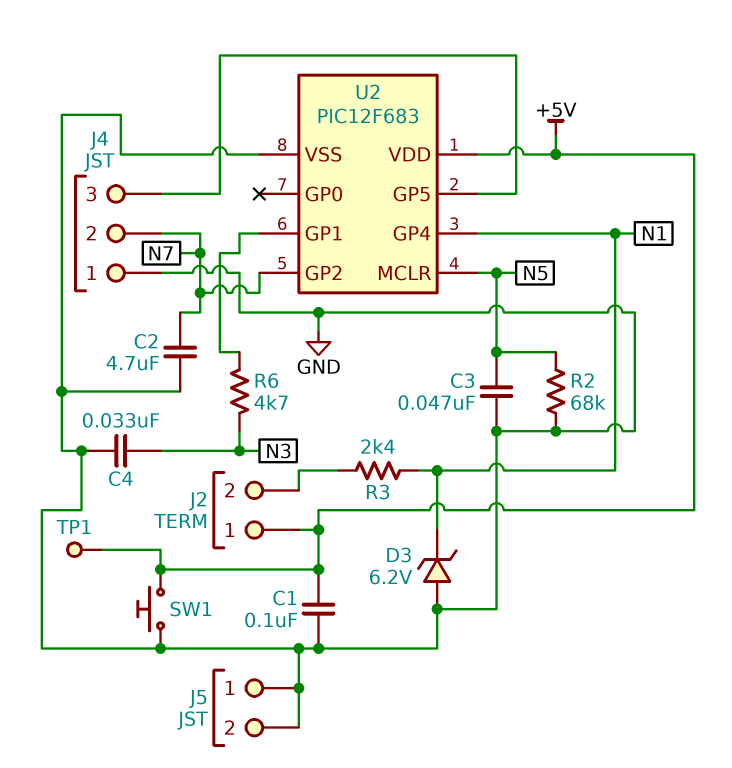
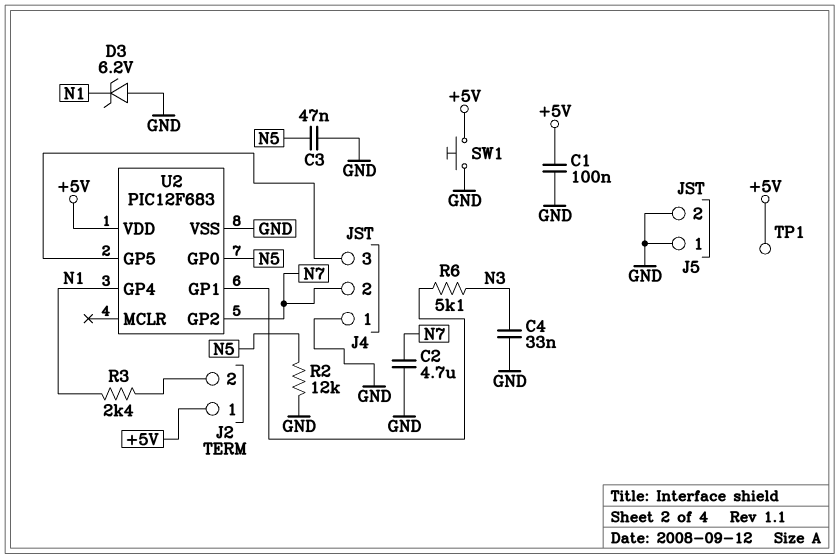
R2: 68k (GND, N5) -> 12k (GND, N5)
R6: 4.7k (N3, U2/GP1) -> 5.1k (N3, U2/GP1)
U2 pin GP0: none -> N5
U2 pin MCLR: N5 -> none

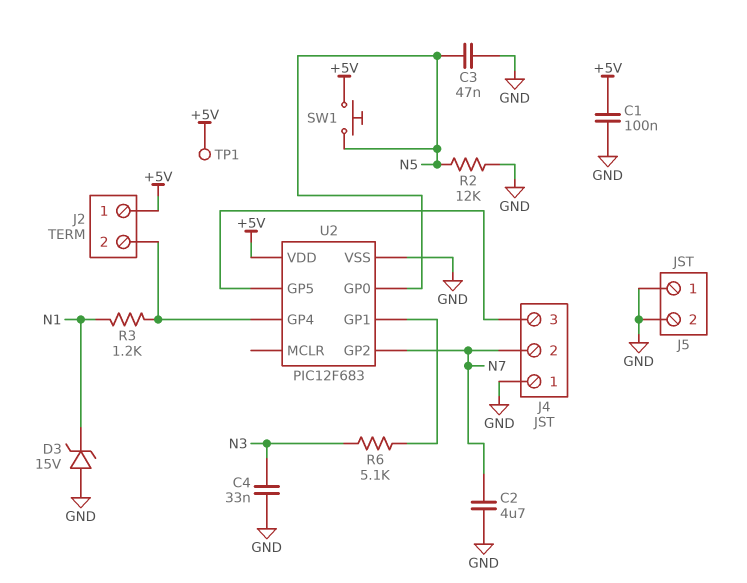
D3: zener 6.2V (A GND, K N1) -> zener 15V (A GND, K N1)
R3: 2.4k (J2/2, N1) -> 1.2k (J2/2, N1)
SW1: button (+5V, GND) -> button (+5V, N5)
U2 pin GP4: N1 -> J2/2

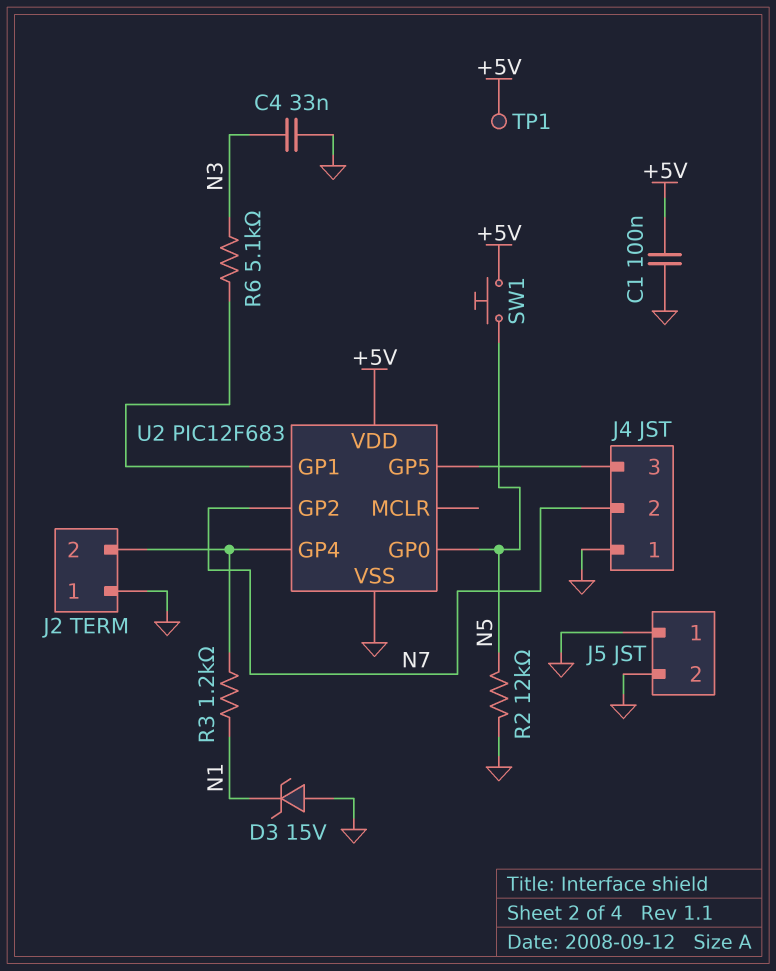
C2: 4.7uF (GND, N7) -> none
C3: 47nF (GND, N5) -> none
J2 pin 1: +5V -> GND

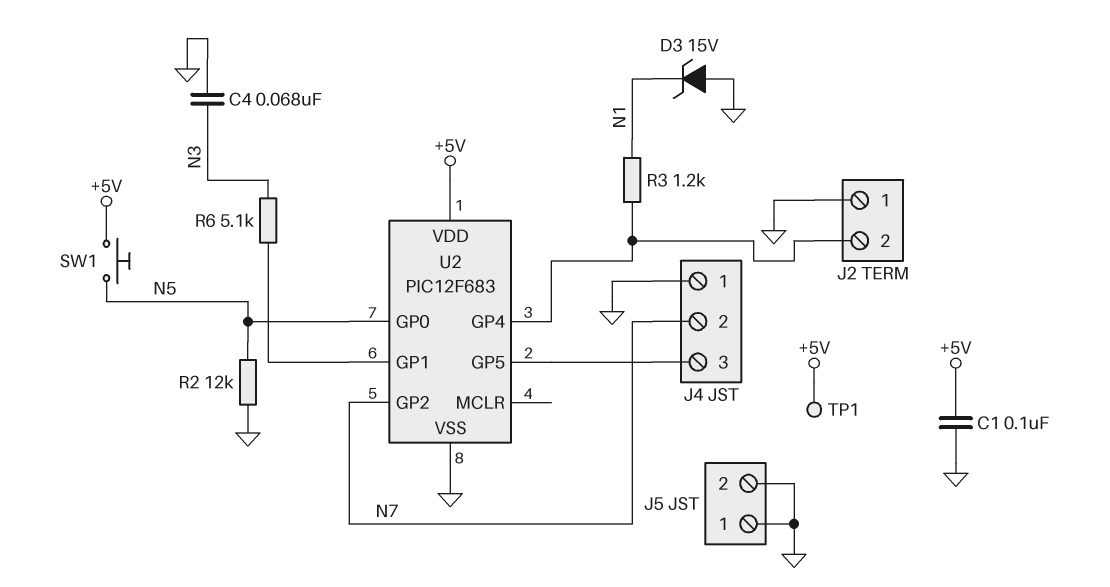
C4: 33nF (GND, N3) -> 68nF (GND, N3)

